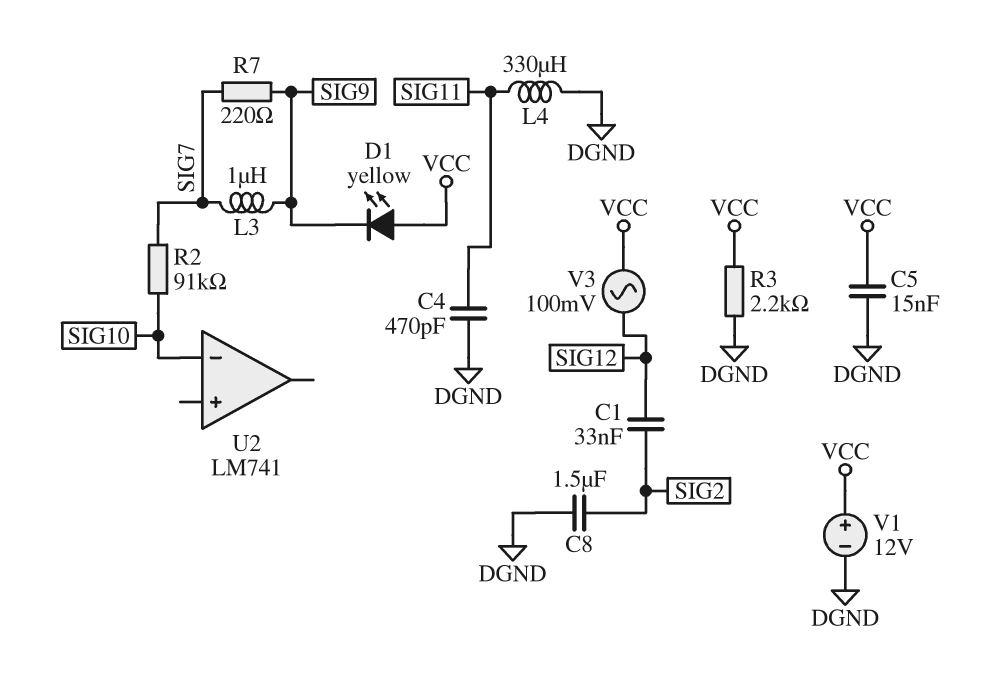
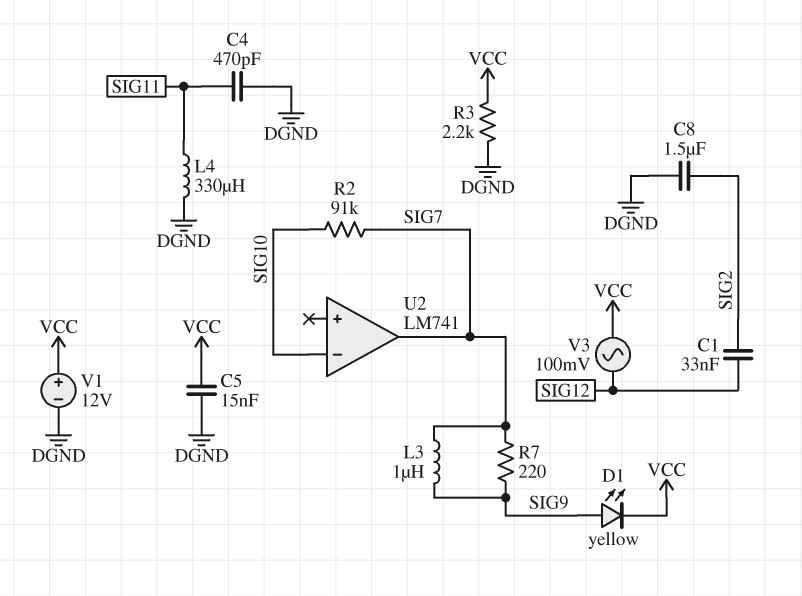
D1: LED yellow (A VCC, K SIG9) -> LED yellow (A SIG9, K VCC)
U2 pin out: none -> SIG7

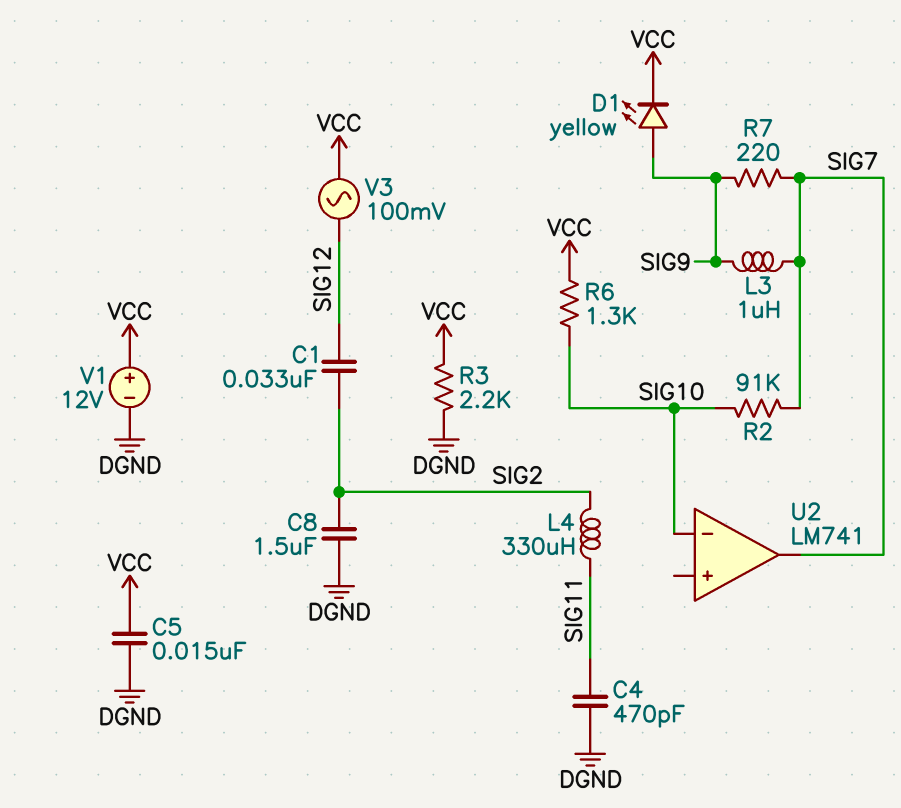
L4: 330uH (DGND, SIG11) -> 330uH (SIG2, SIG11)
R6: none -> 1.3k (SIG10, VCC)

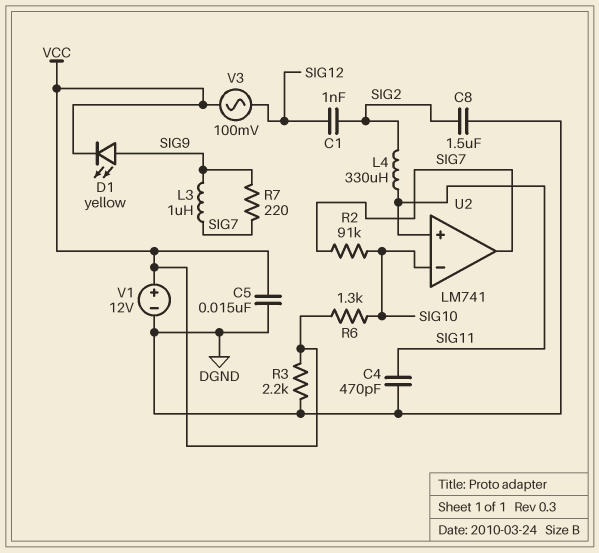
C1: 33nF (SIG2, SIG12) -> 1nF (SIG2, SIG12)
U2 pin in+: none -> SIG11

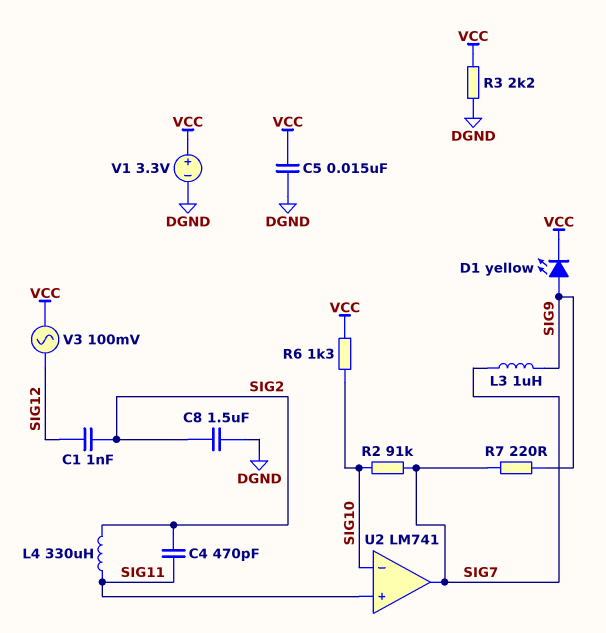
C4: 470pF (DGND, SIG11) -> 470pF (SIG2, SIG11)
V1: 12V (plus VCC, minus DGND) -> 3.3V (plus VCC, minus DGND)

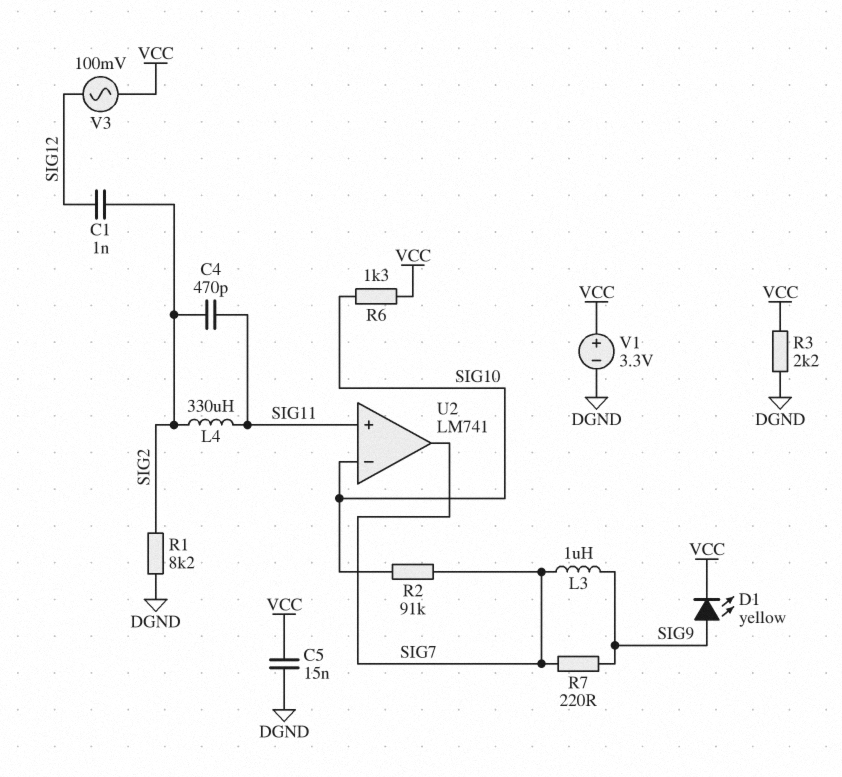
C8: 1.5uF (DGND, SIG2) -> none
R1: none -> 8.2k (DGND, SIG2)

